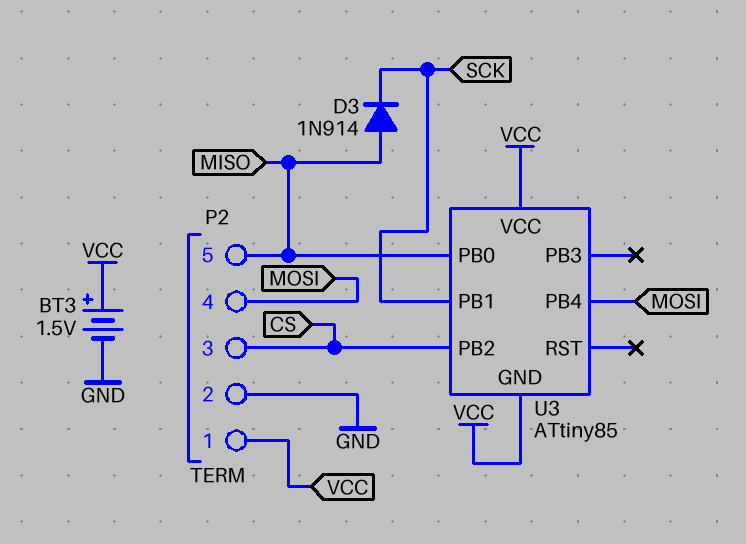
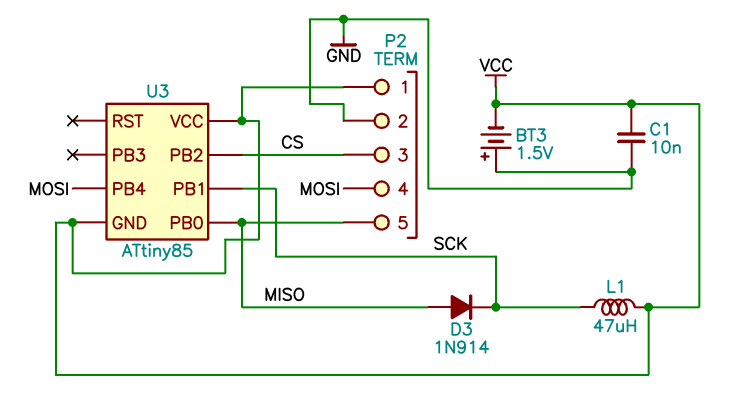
BT3: 1.5V (plus VCC, minus GND) -> 1.5V (plus GND, minus VCC)
C1: none -> 10nF (GND, VCC)
L1: none -> 47uH (SCK, VCC)

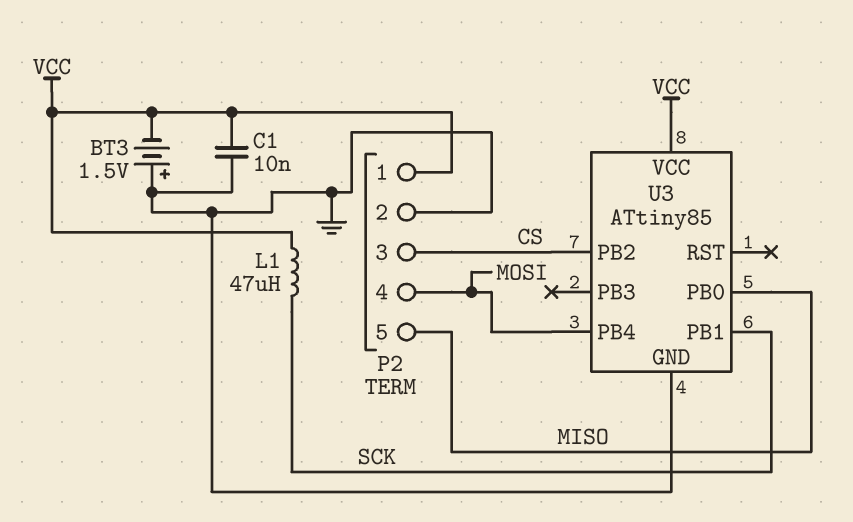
D3: diode 1N914 (A MISO, K SCK) -> none
U3 pin GND: VCC -> GND

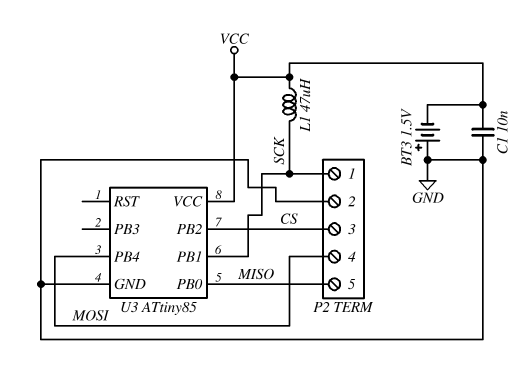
P2 pin 1: VCC -> SCK

